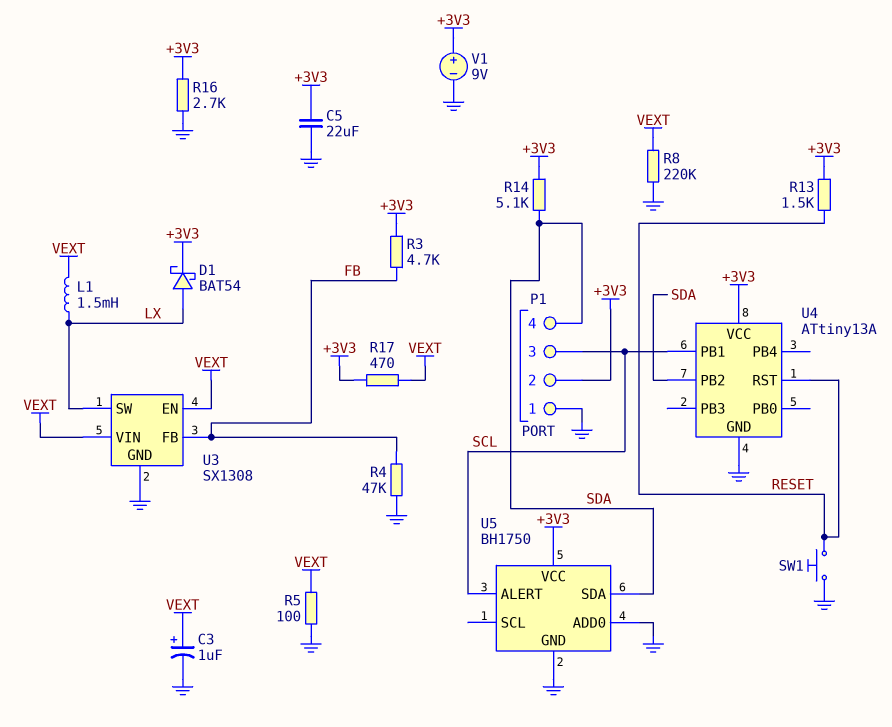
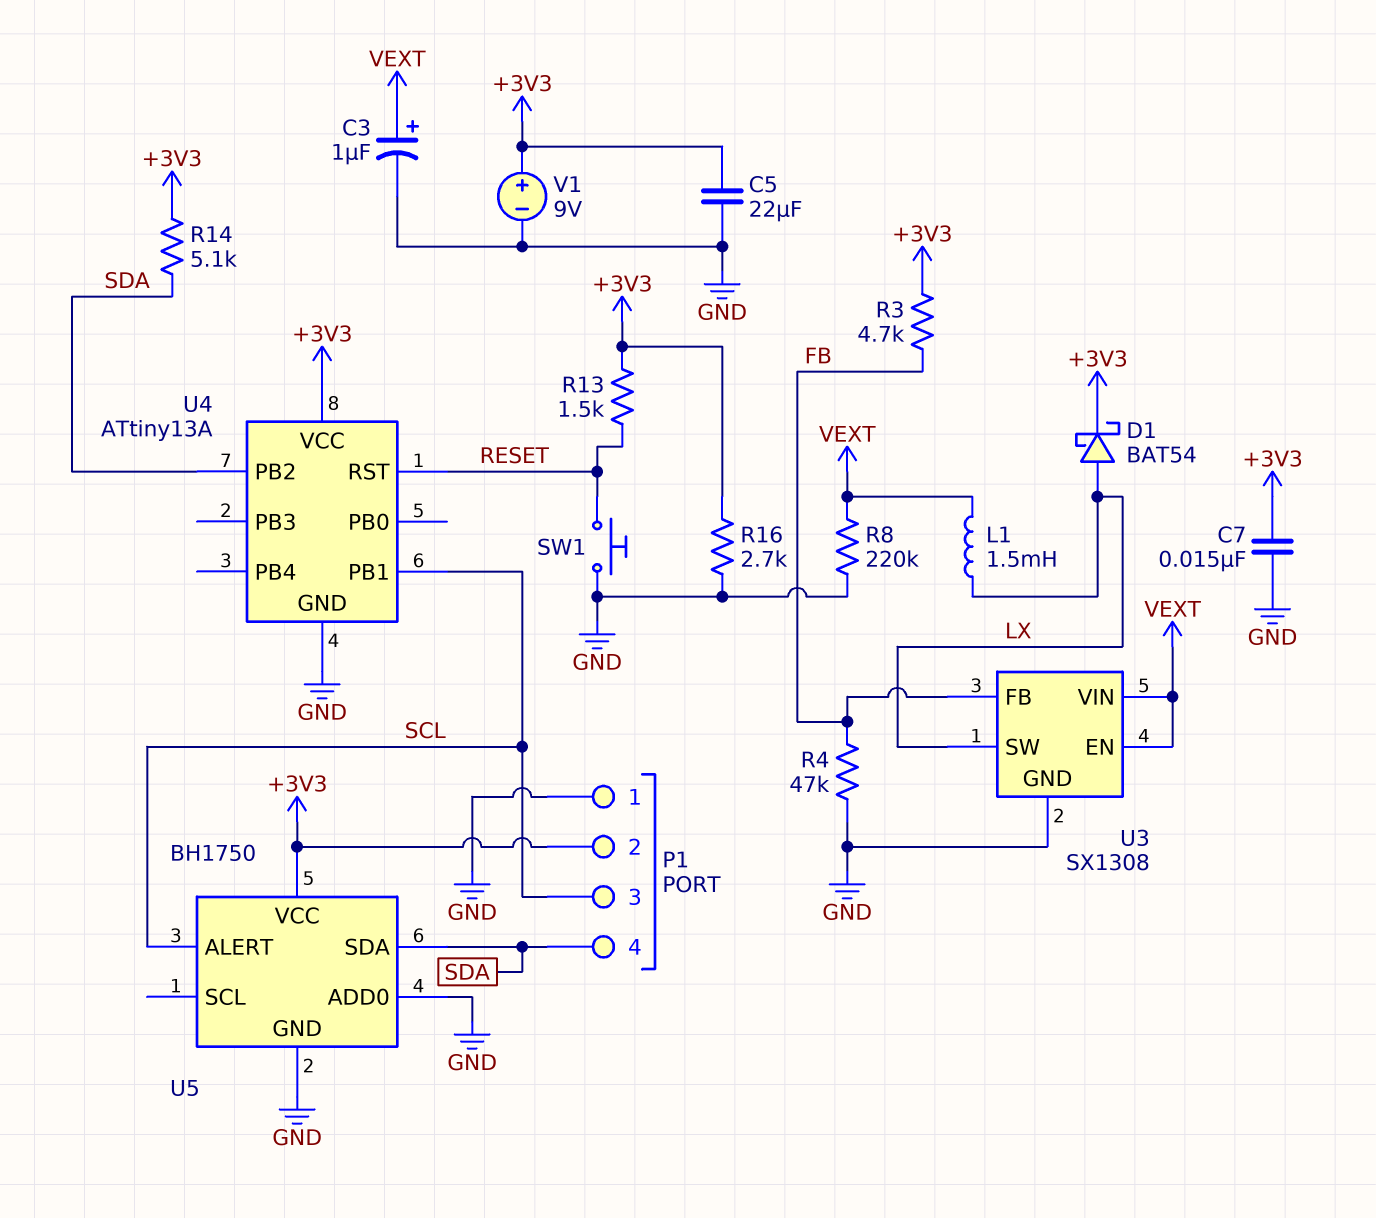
C7: none -> 15nF (+3V3, GND)
R5: 100 (GND, VEXT) -> none
R17: 470 (+3V3, VEXT) -> none

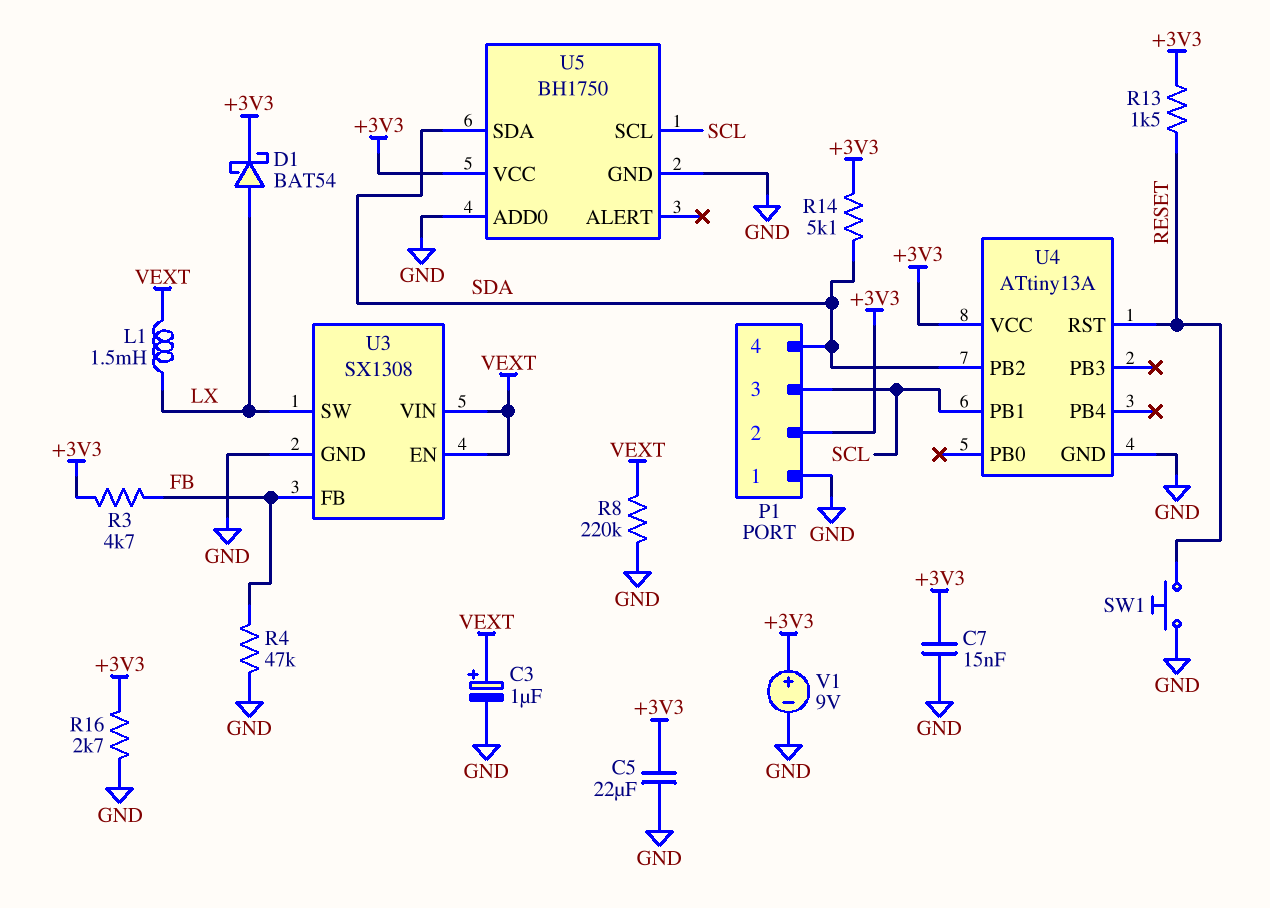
U5 pin ALERT: SCL -> none
U5 pin SCL: none -> SCL

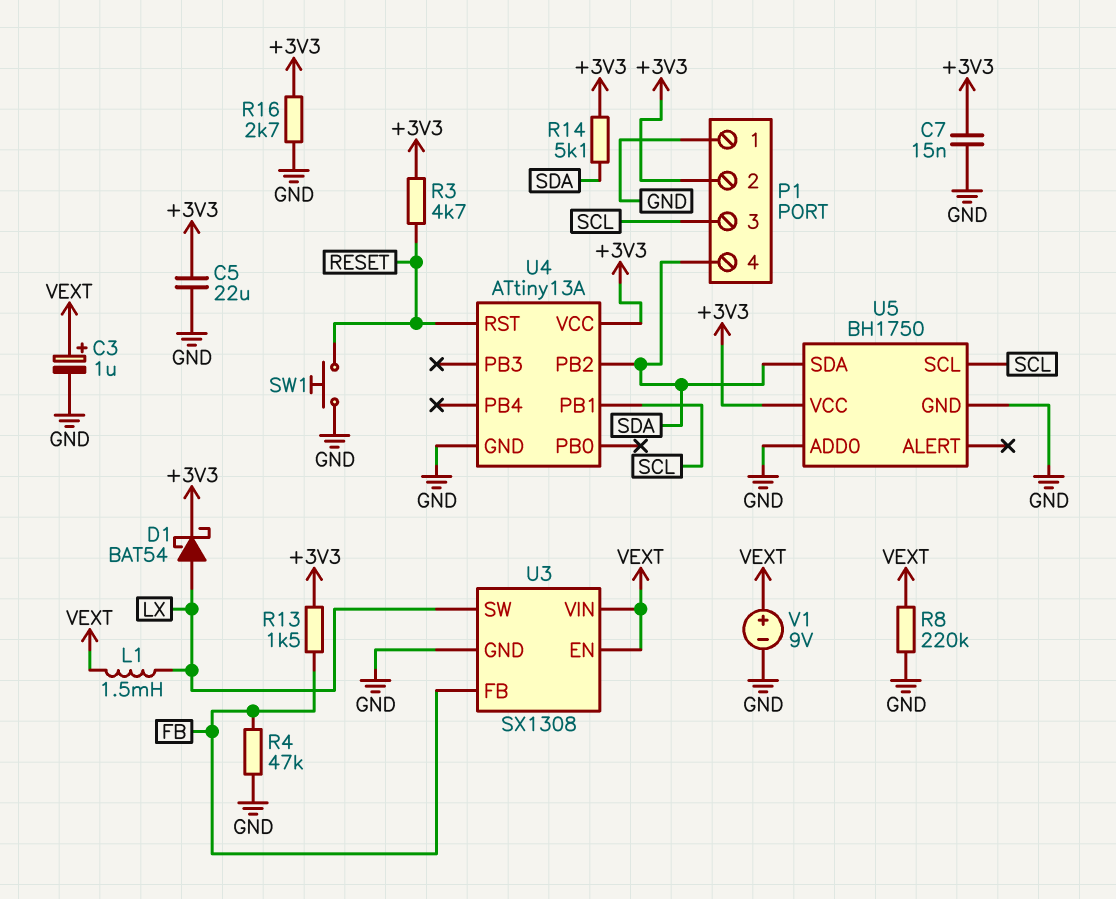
R3: 4.7k (+3V3, FB) -> 4.7k (+3V3, RESET)
R13: 1.5k (+3V3, RESET) -> 1.5k (+3V3, FB)
V1: 9V (plus +3V3, minus GND) -> 9V (plus VEXT, minus GND)

